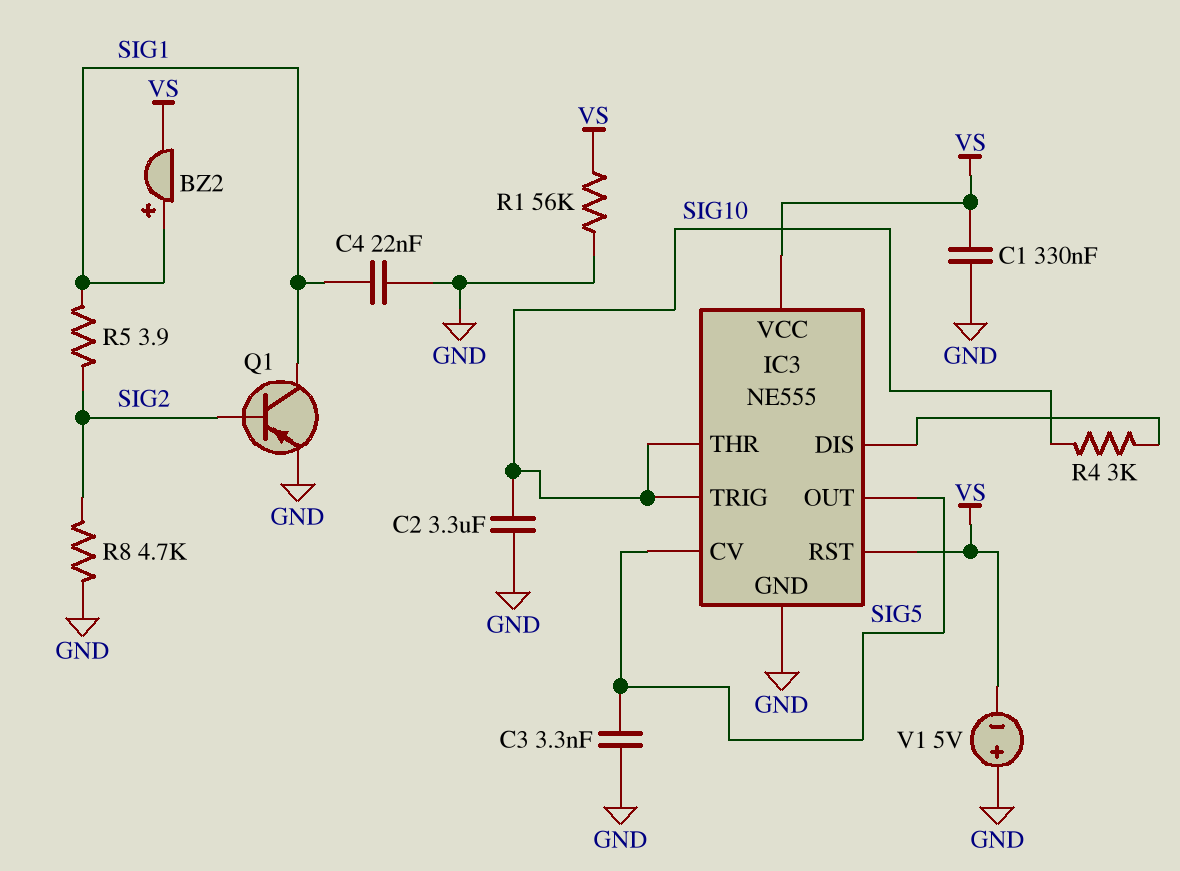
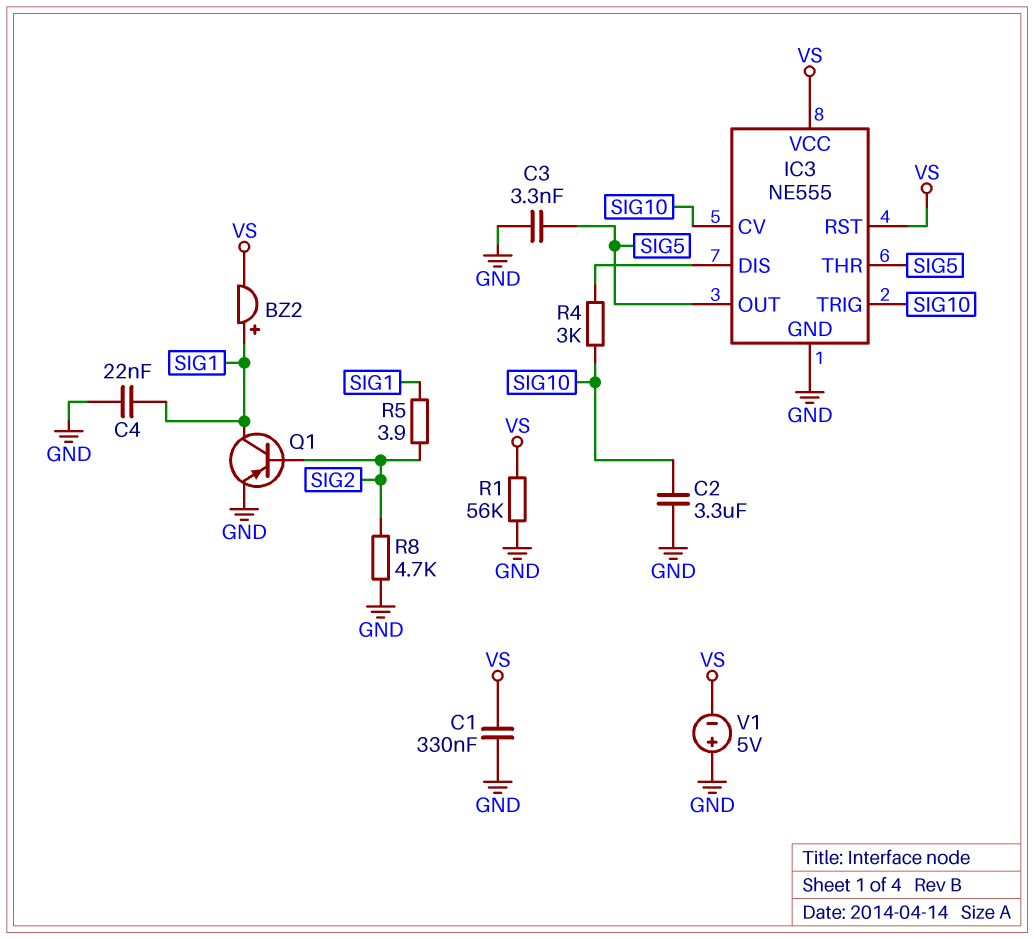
IC3 pin CV: SIG5 -> SIG10
IC3 pin THR: SIG10 -> SIG5

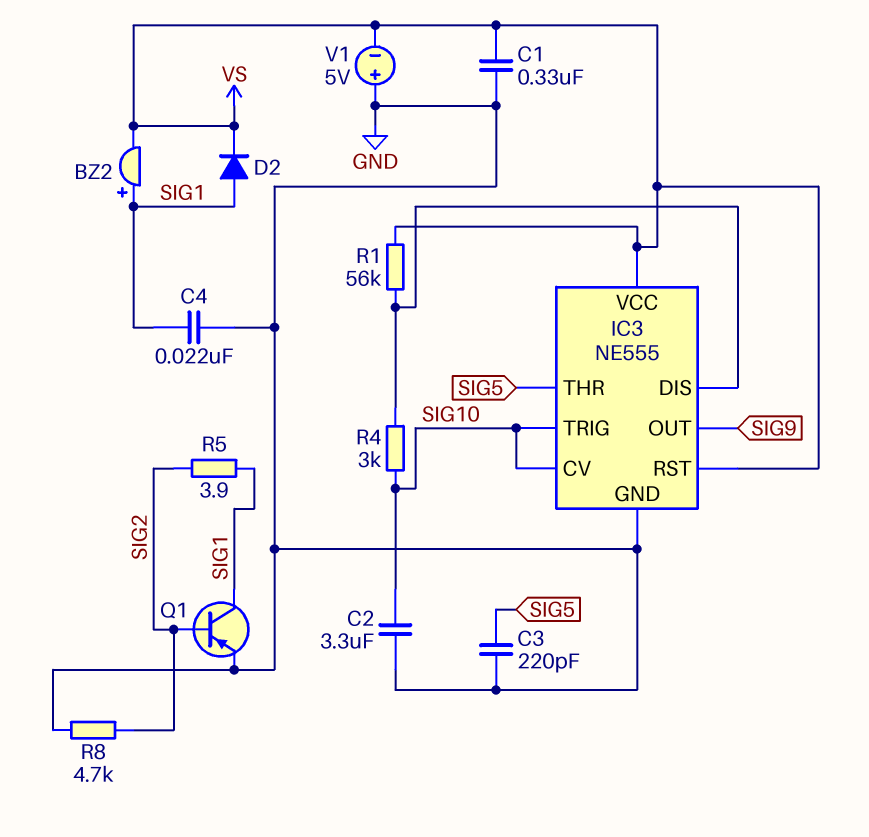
C3: 3.3nF (GND, SIG5) -> 220pF (GND, SIG5)
D2: none -> diode (A SIG1, K VS)
IC3 pin OUT: SIG5 -> SIG9
R1: 56k (GND, VS) -> 56k (IC3/DIS, VS)

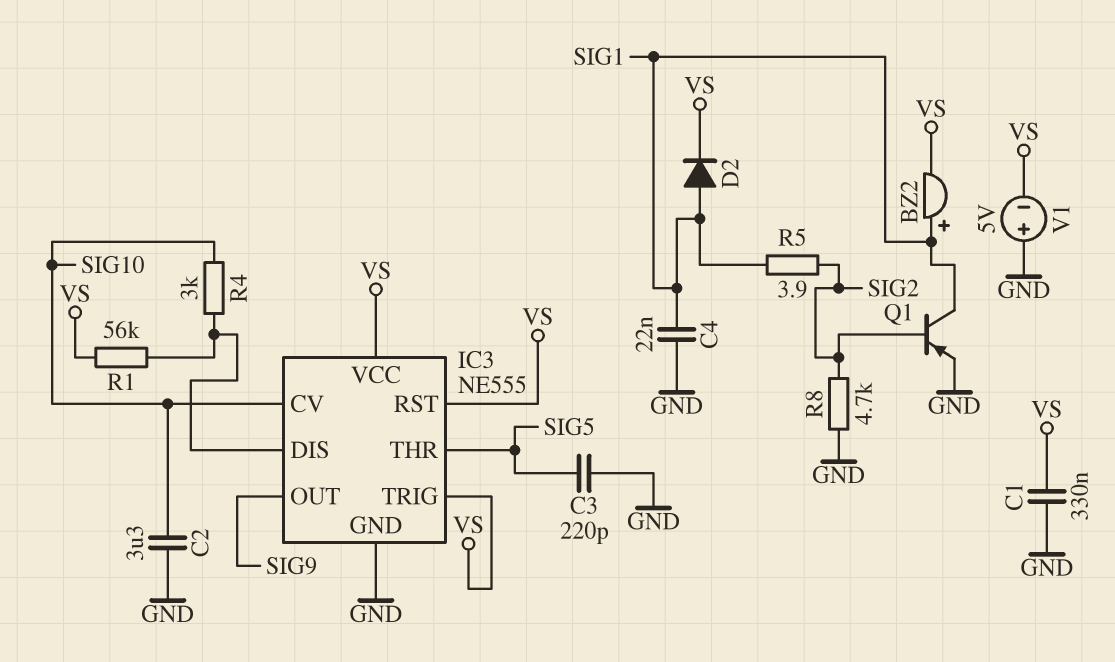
IC3 pin TRIG: SIG10 -> VS

